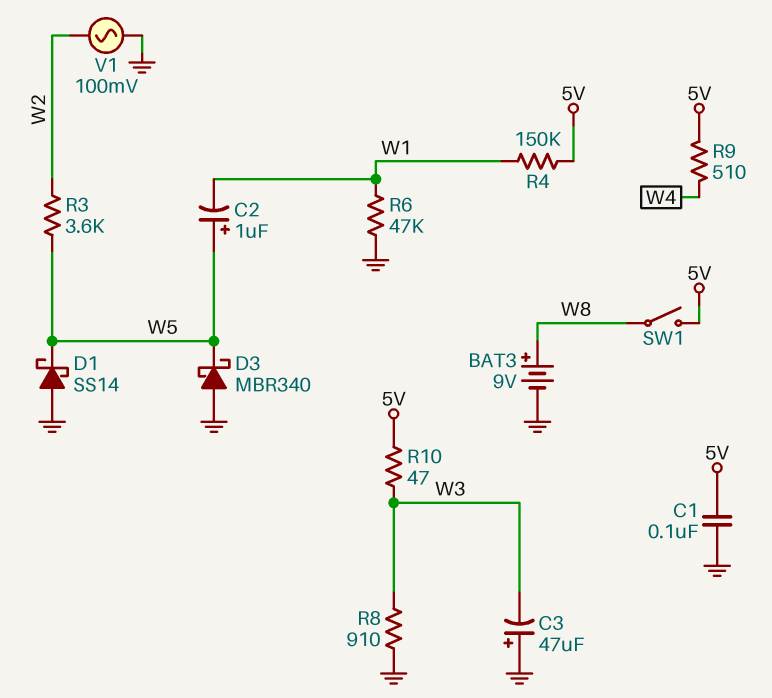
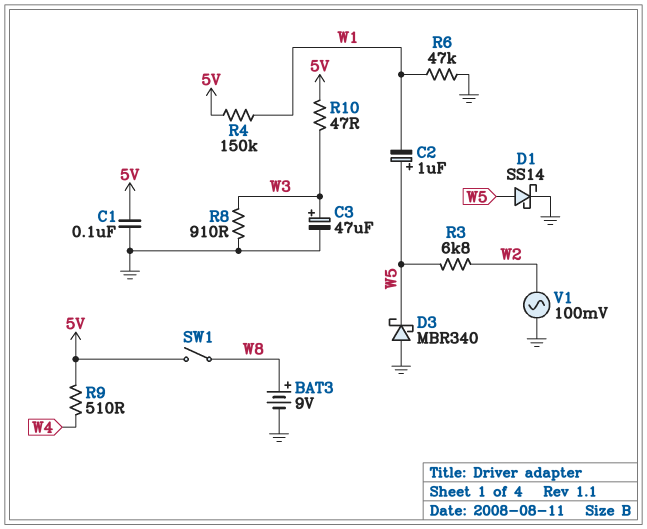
C3: 47uF (plus GND, minus W3) -> 47uF (plus W3, minus GND)
D1: schottky SS14 (A GND, K W5) -> schottky SS14 (A W5, K GND)
R3: 3.6k (W2, W5) -> 6.8k (W2, W5)

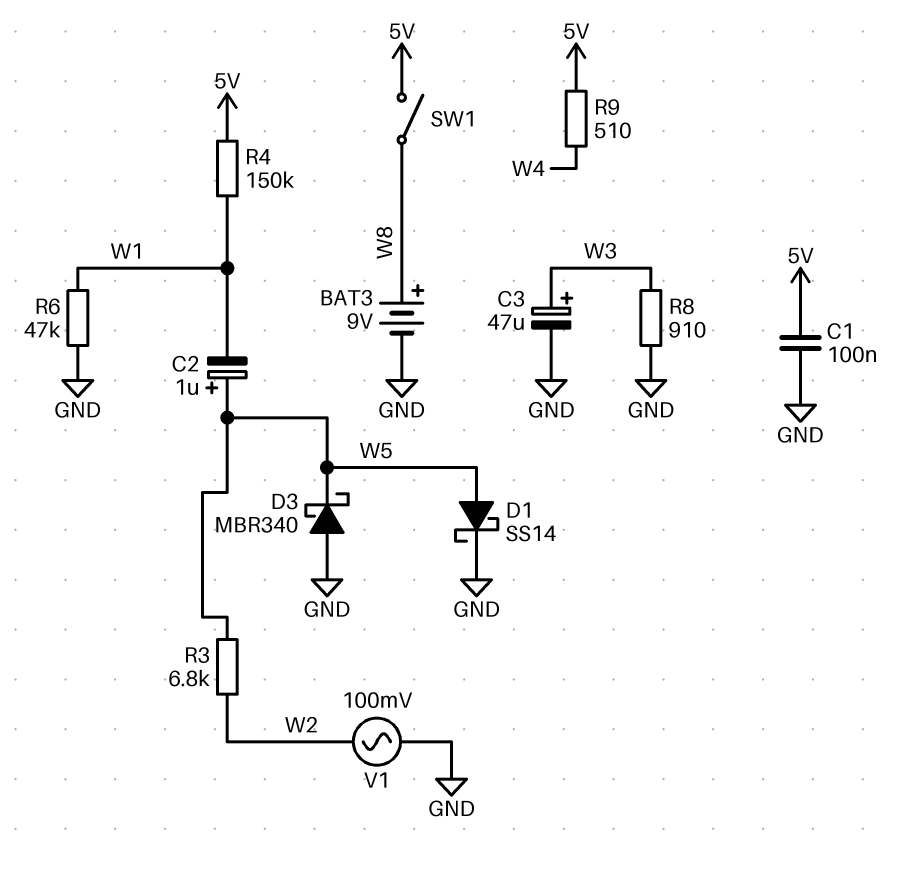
R10: 47 (5V, W3) -> none

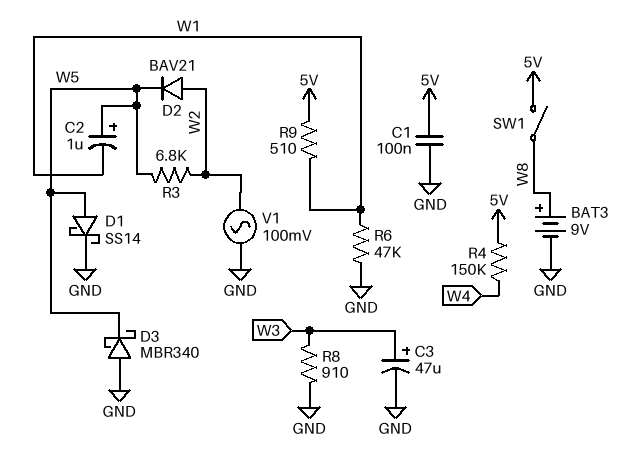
D2: none -> diode BAV21 (A W2, K W5)
R4: 150k (5V, W1) -> 150k (5V, W4)
R9: 510 (5V, W4) -> 510 (5V, W1)

